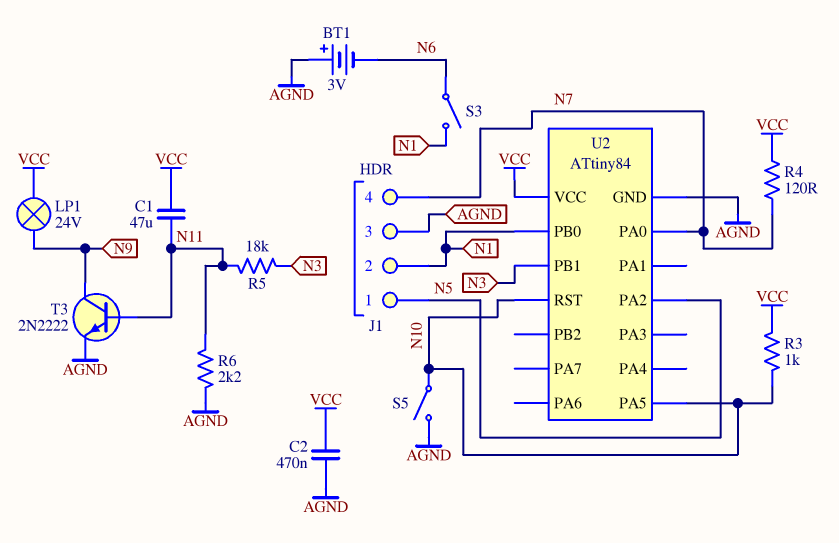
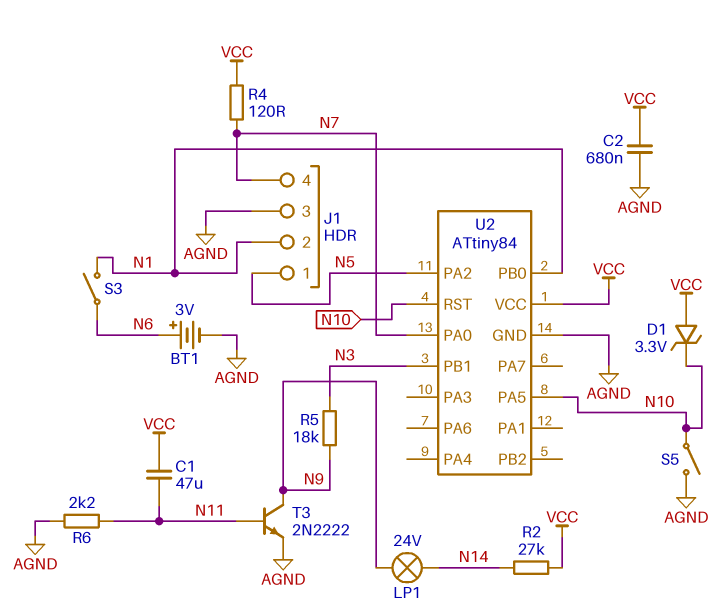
BT1: 3V (plus AGND, minus N6) -> 3V (plus N6, minus AGND)
C2: 470nF (AGND, VCC) -> 680nF (AGND, VCC)
D1: none -> zener 3.3V (A VCC, K N10)
LP1: lamp 24V (N9, VCC) -> lamp 24V (N9, N14)
R2: none -> 27k (N14, VCC)
R3: 1k (N10, VCC) -> none
R5: 18k (N3, N11) -> 18k (N3, N9)

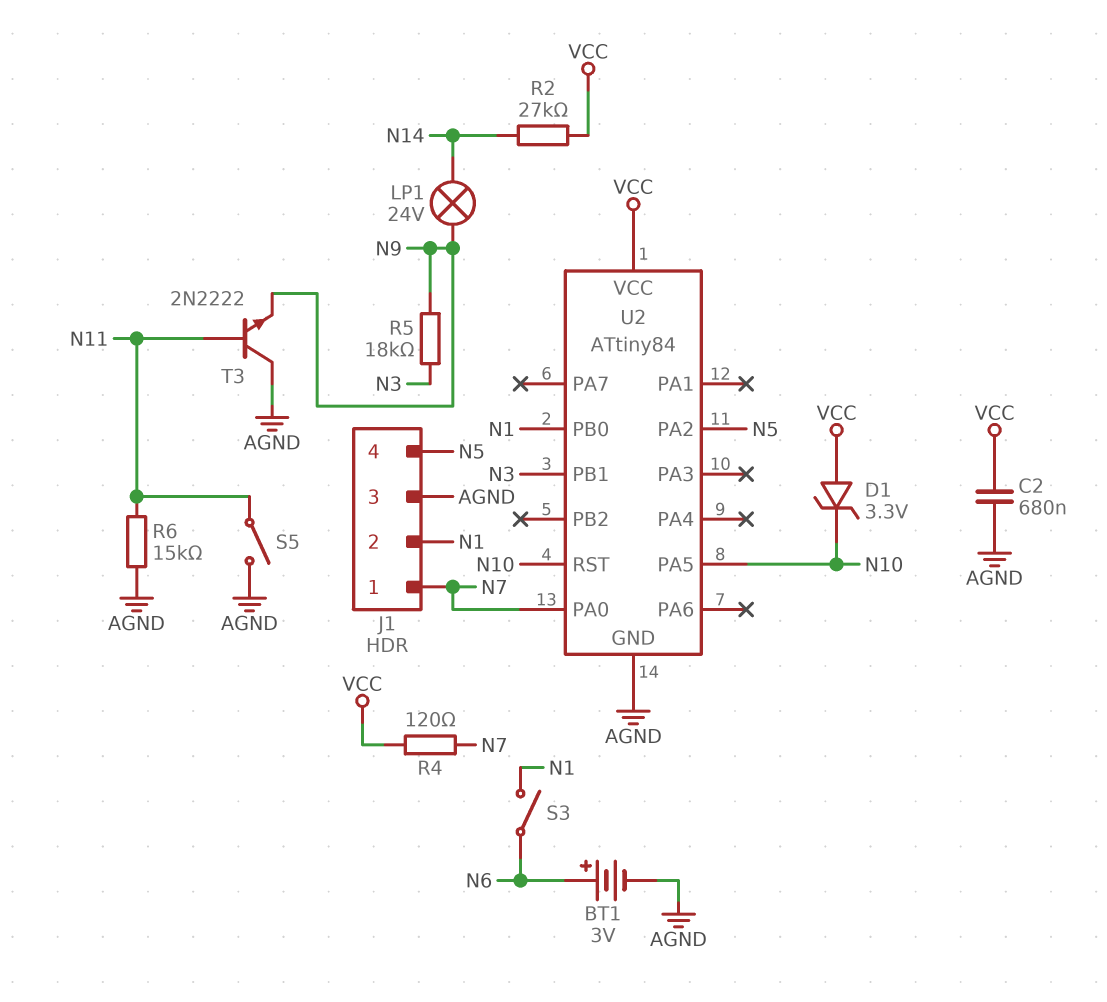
C1: 47uF (N11, VCC) -> none
J1 pin 1: N5 -> N7
J1 pin 4: N7 -> N5
R6: 2.2k (AGND, N11) -> 15k (AGND, N11)
S5: switch (AGND, N10) -> switch (AGND, N11)
T3: NPN 2N2222 (B N11, C N9, E AGND) -> NPN 2N2222 (B N11, C AGND, E N9)

